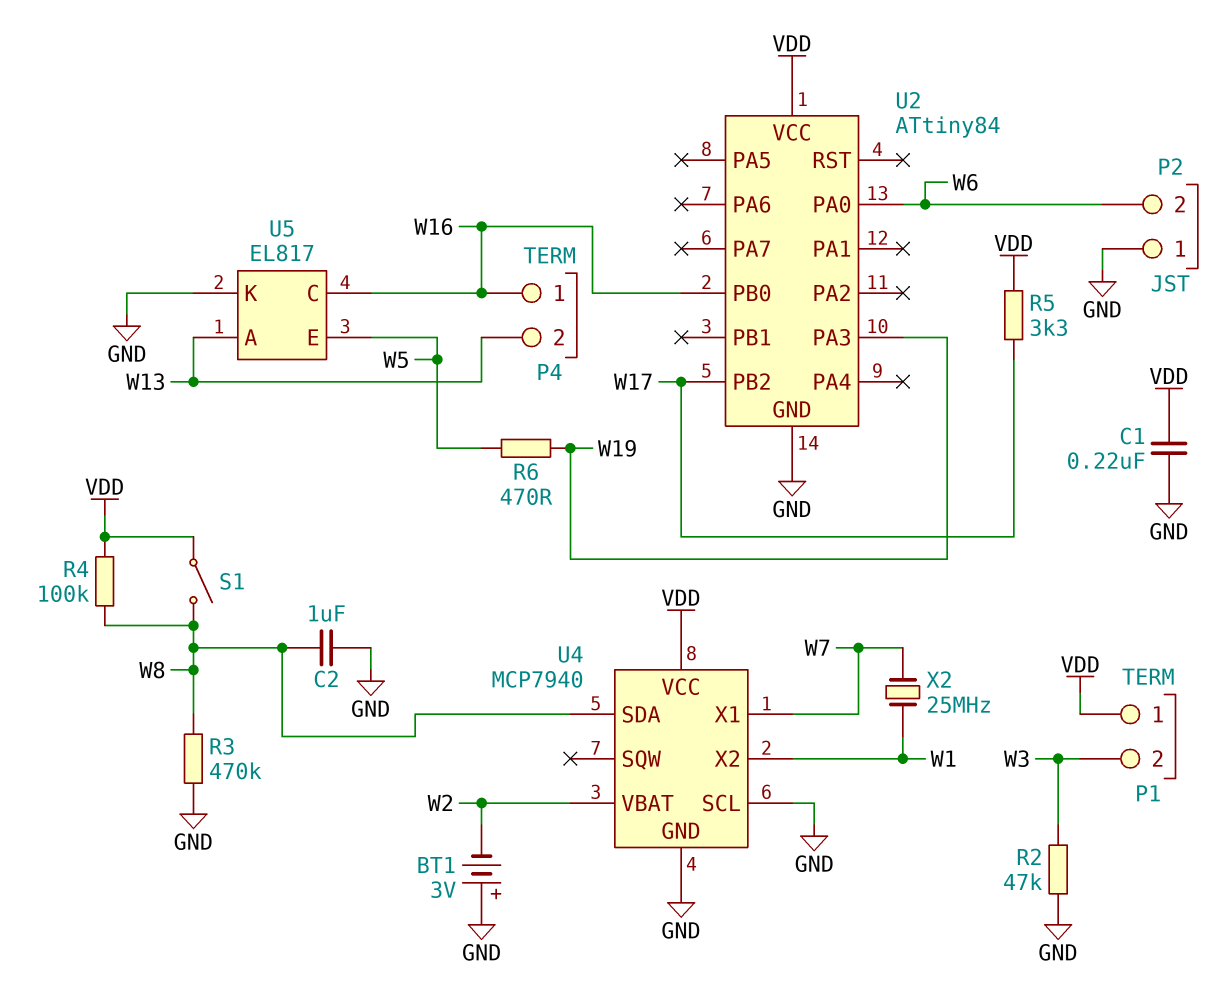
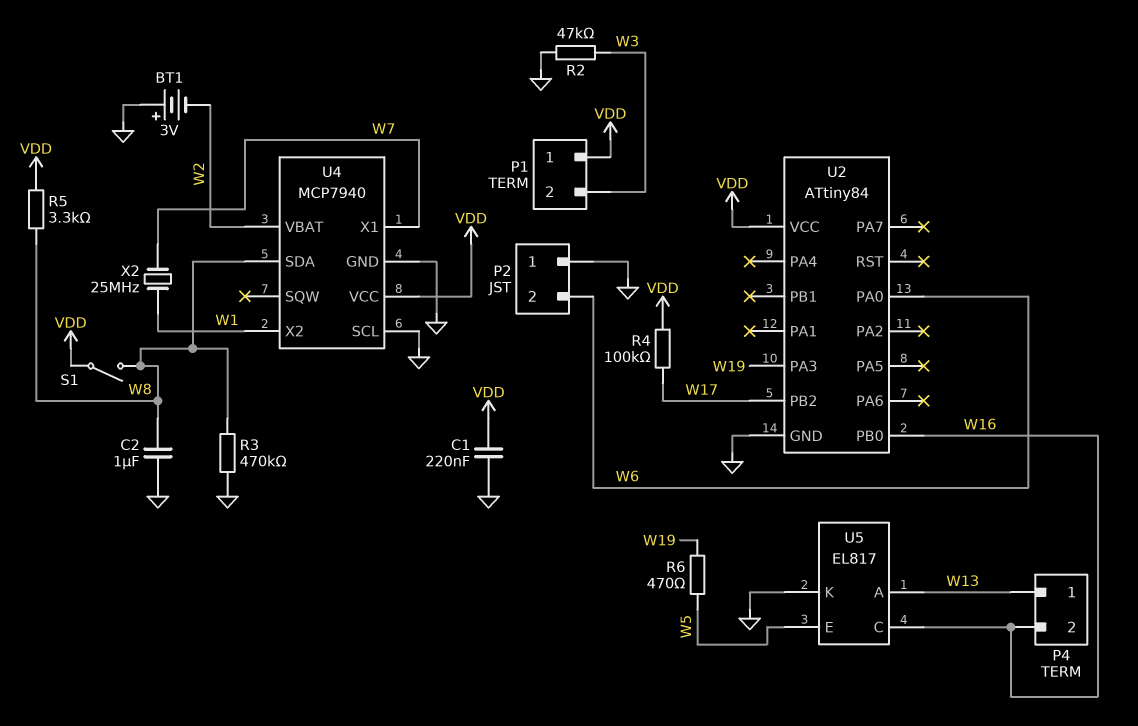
P4 pin 1: W16 -> W13
P4 pin 2: W13 -> W16
R4: 100k (VDD, W8) -> 100k (VDD, W17)
R5: 3.3k (VDD, W17) -> 3.3k (VDD, W8)

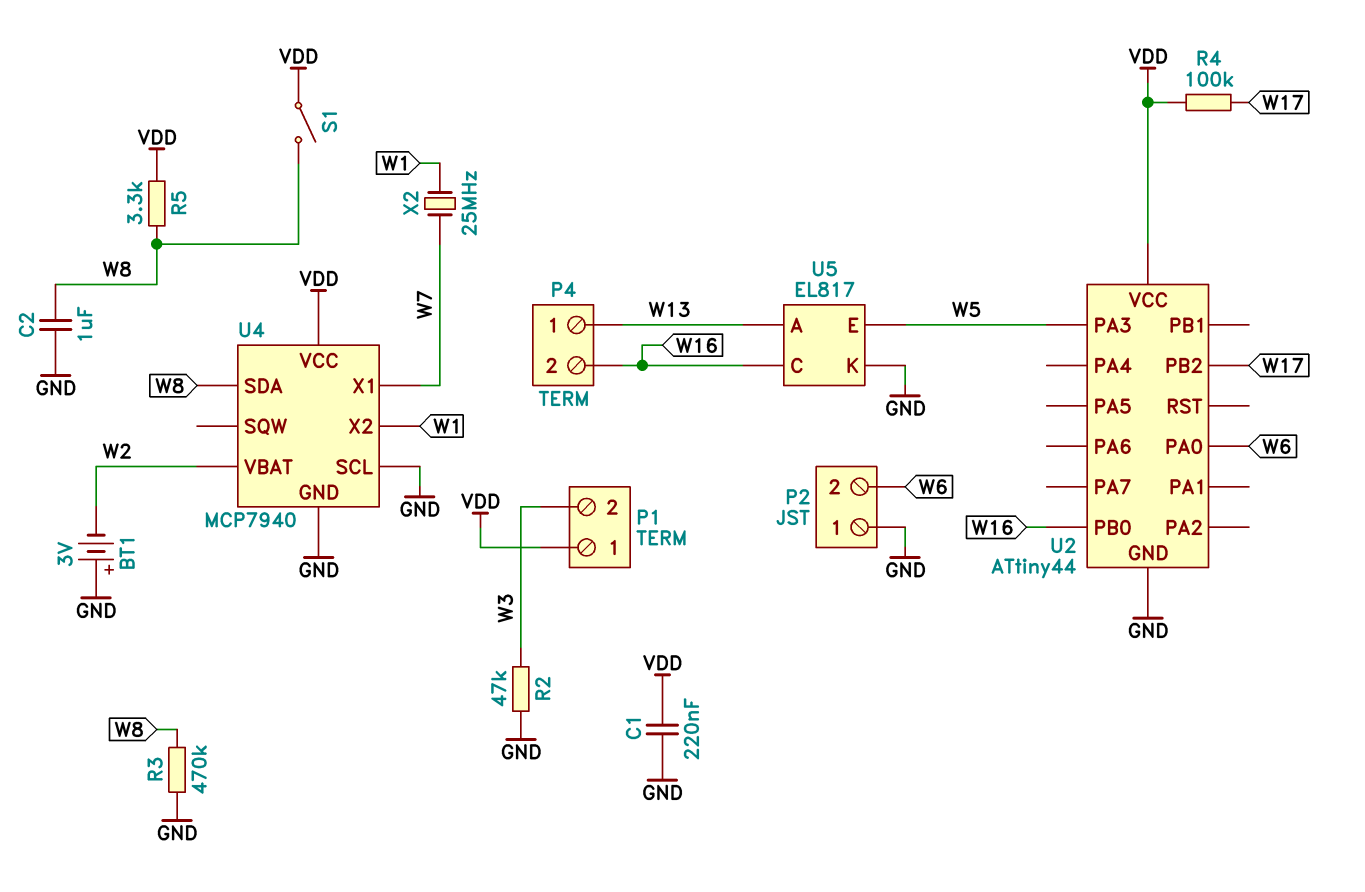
R6: 470 (W5, W19) -> none
U2: ATtiny84 -> ATtiny44
U2 pin PA3: W19 -> W5

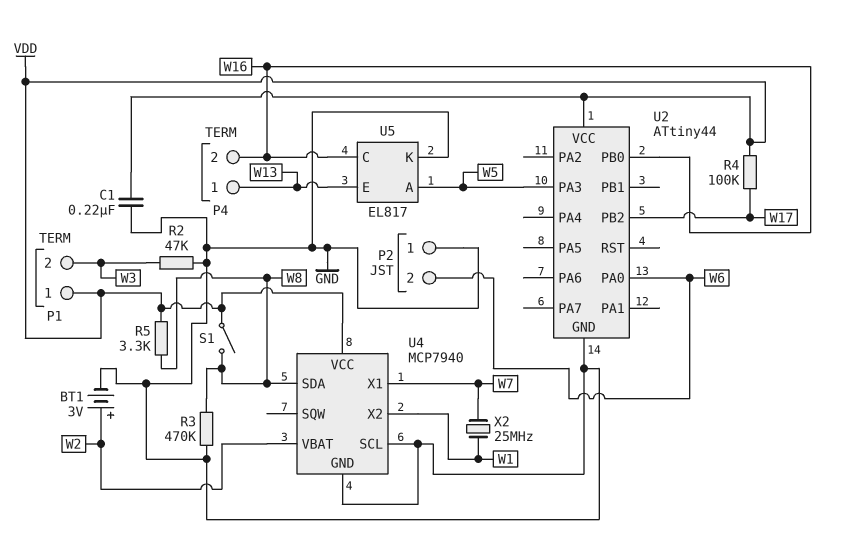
BT1: 3V (plus GND, minus W2) -> 3V (plus W2, minus GND)
C2: 1uF (GND, W8) -> none
U5 pin A: W13 -> W5
U5 pin E: W5 -> W13

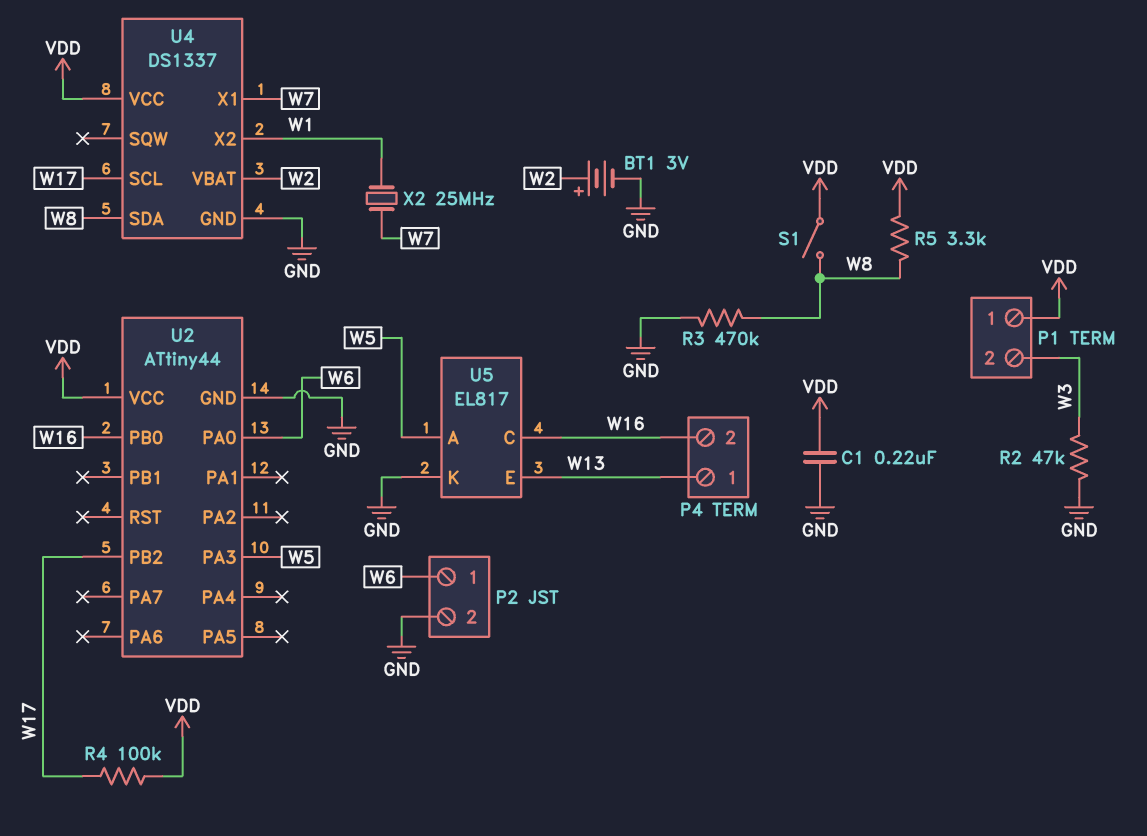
P2 pin 1: GND -> W6
P2 pin 2: W6 -> GND
U4: MCP7940 -> DS1337
U4 pin SCL: GND -> W17

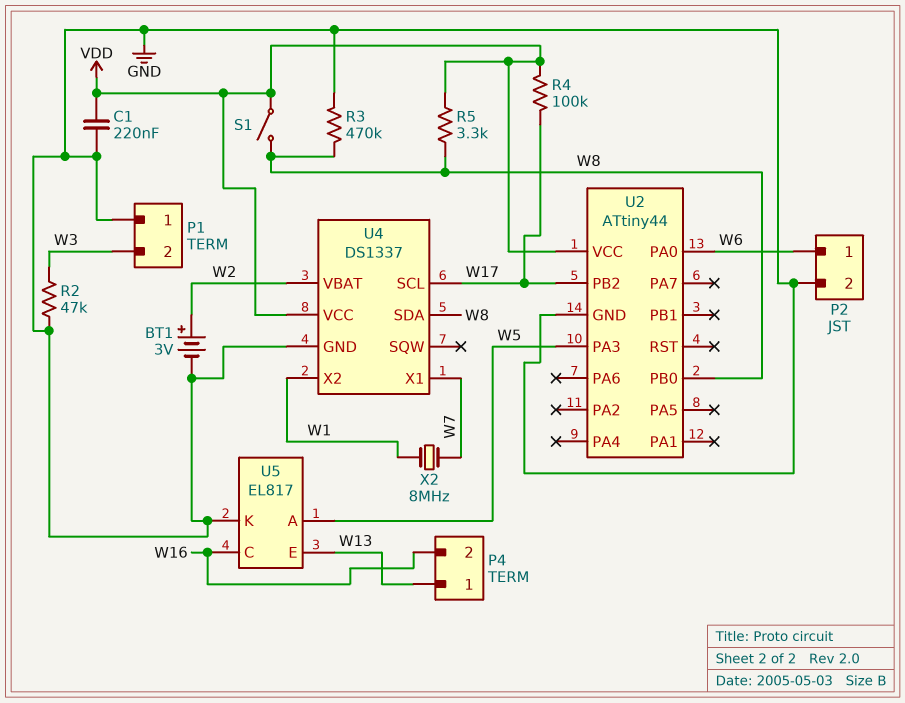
P1 pin 1: VDD -> GND
U2 pin PB0: W16 -> W8
X2: 25MHz (W1, W7) -> 8MHz (W1, W7)

